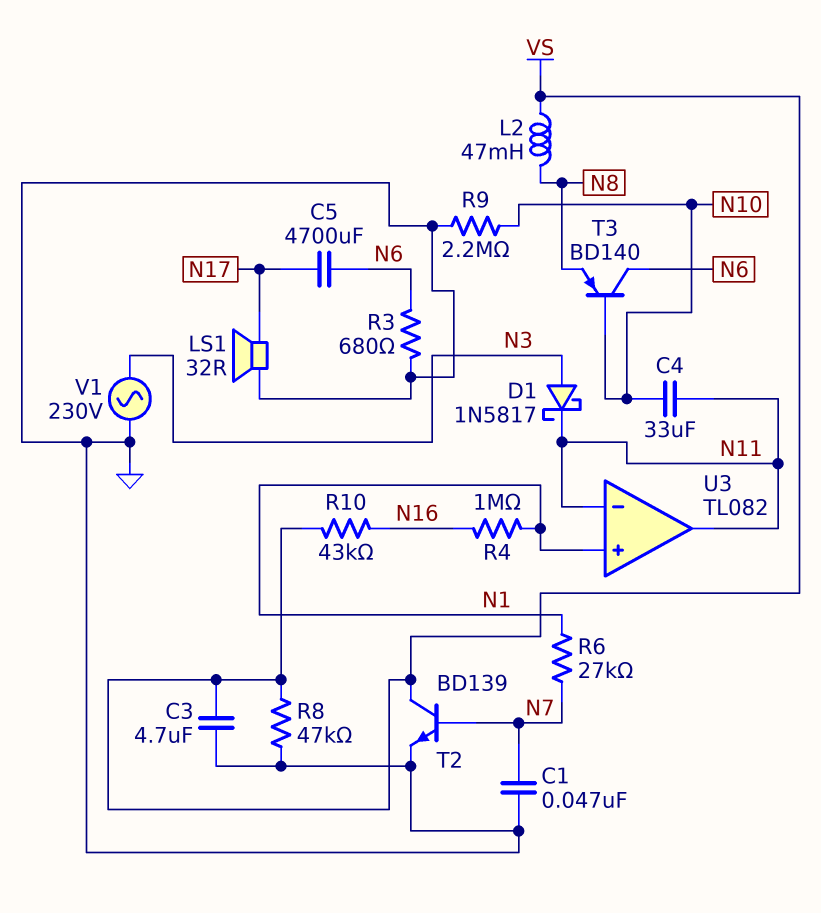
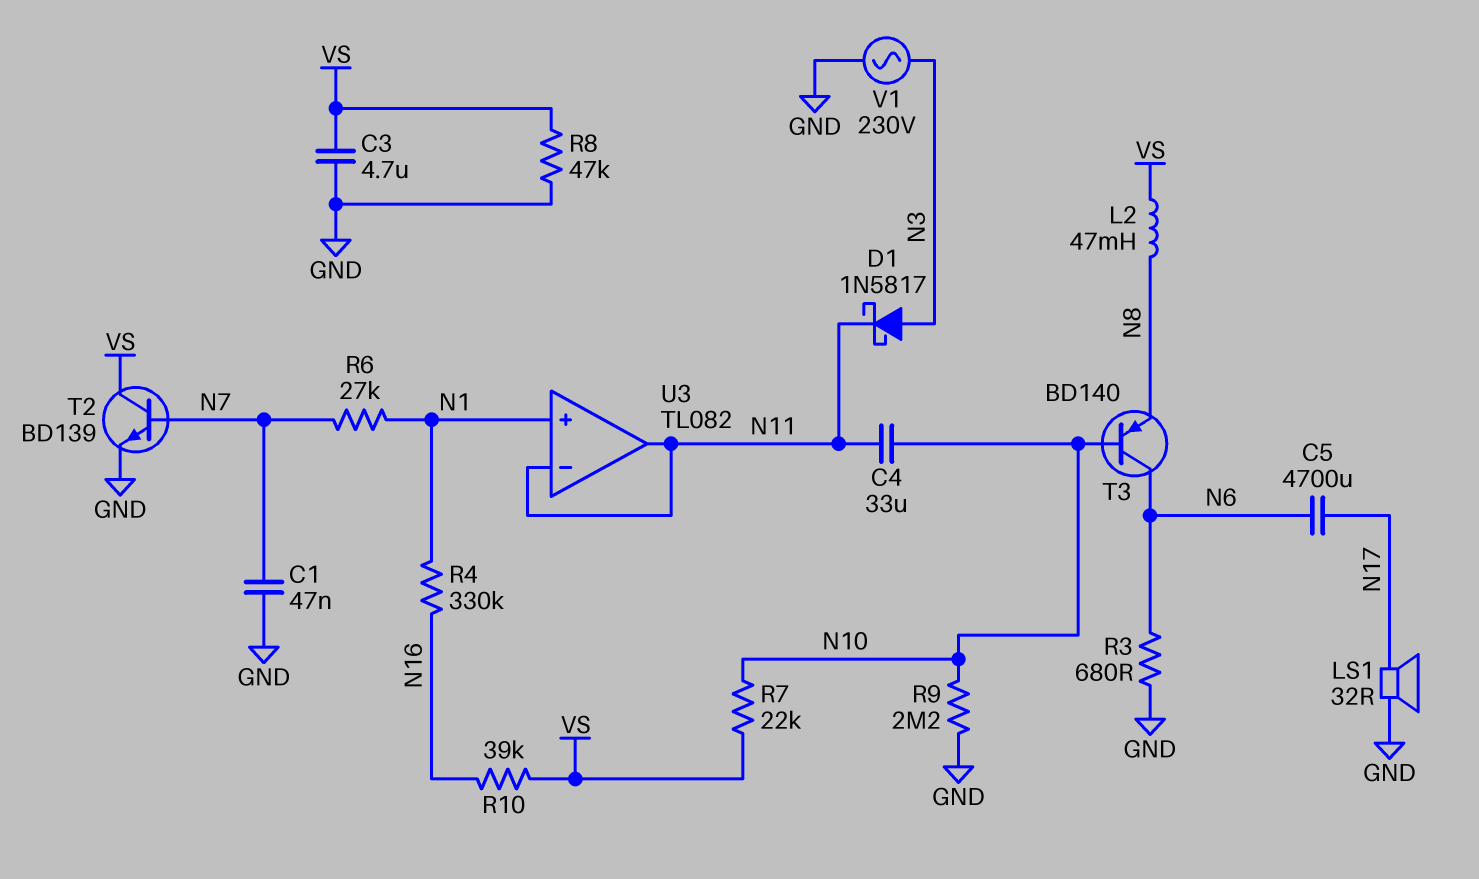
R4: 1M (N1, N16) -> 330k (N1, N16)
R7: none -> 22k (N10, VS)
R10: 43k (N16, VS) -> 39k (N16, VS)

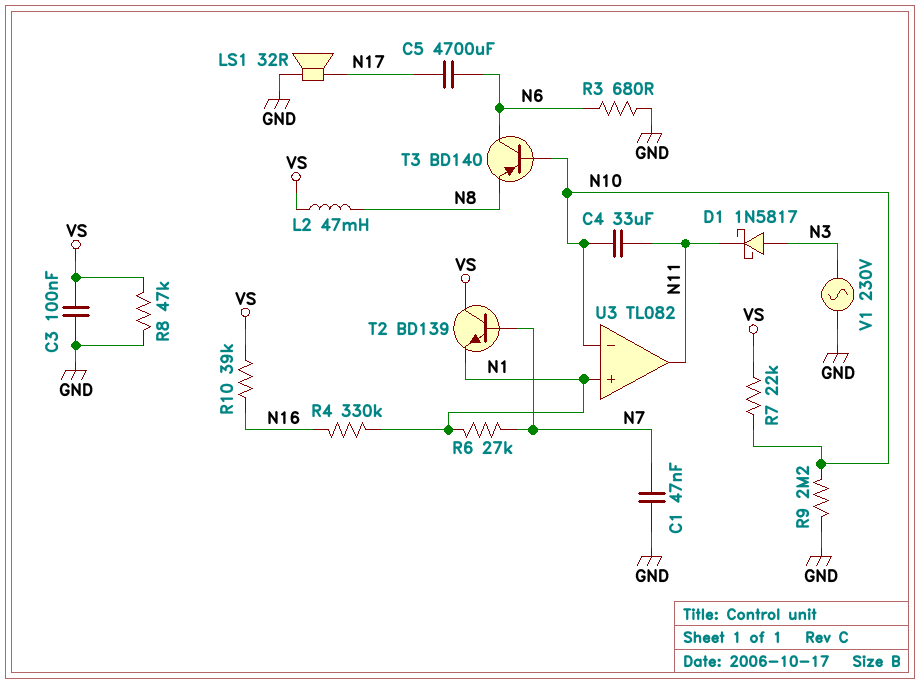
C3: 4.7uF (GND, VS) -> 100nF (GND, VS)
T2: NPN BD139 (B N7, C VS, E GND) -> NPN BD139 (B N7, C VS, E N1)
U3 pin in-: N11 -> N10

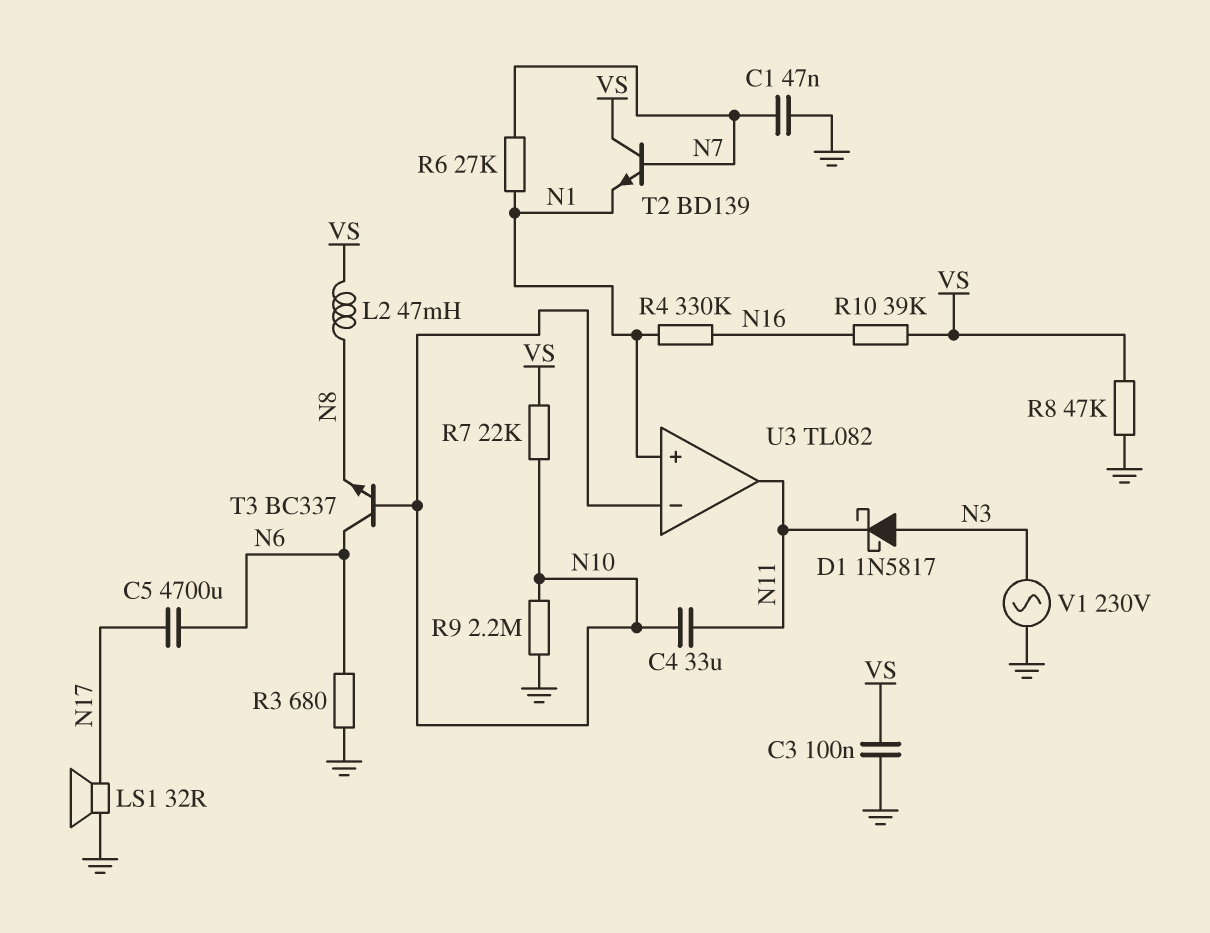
T3: PNP BD140 (B N10, C N6, E N8) -> NPN BC337 (B N10, C N6, E N8)

